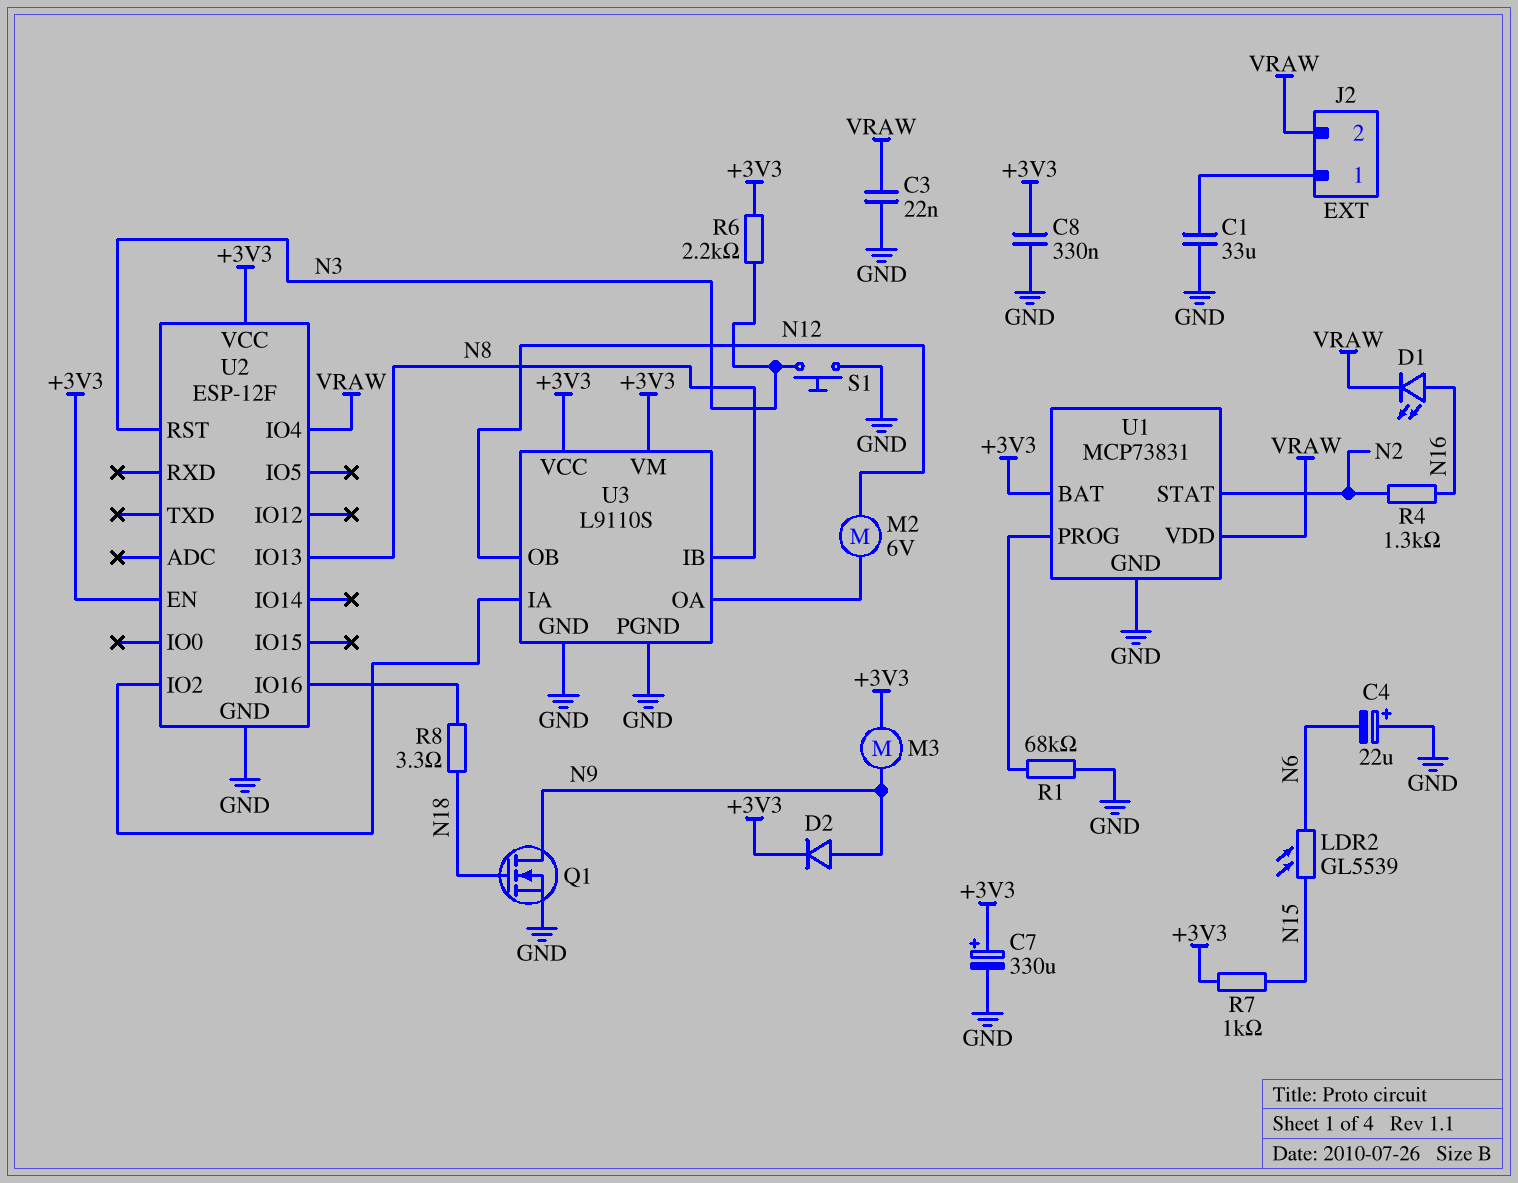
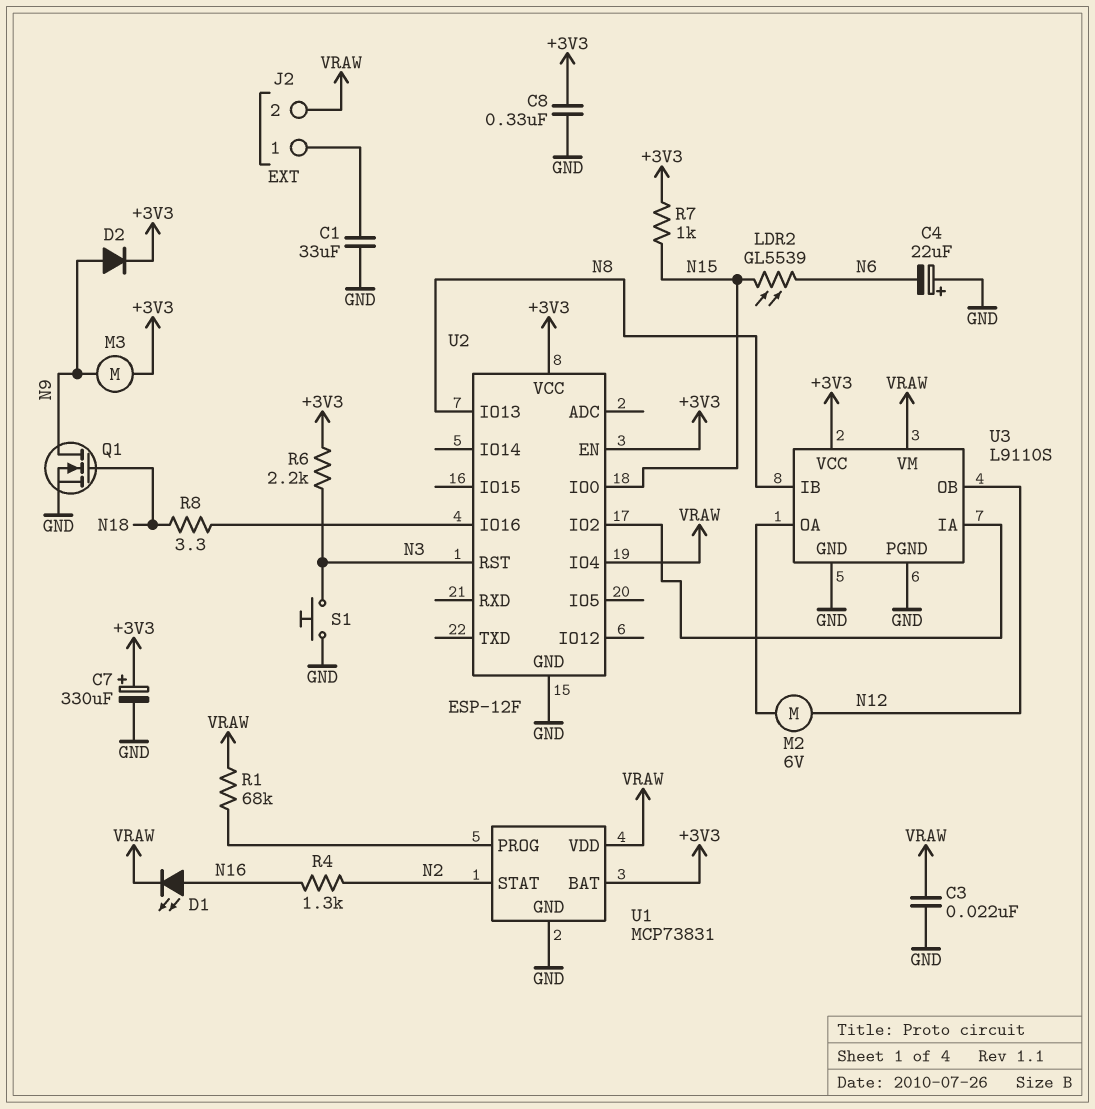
R1: 68k (GND, U1/PROG) -> 68k (U1/PROG, VRAW)
U2 pin IO0: none -> N15
U3 pin VM: +3V3 -> VRAW

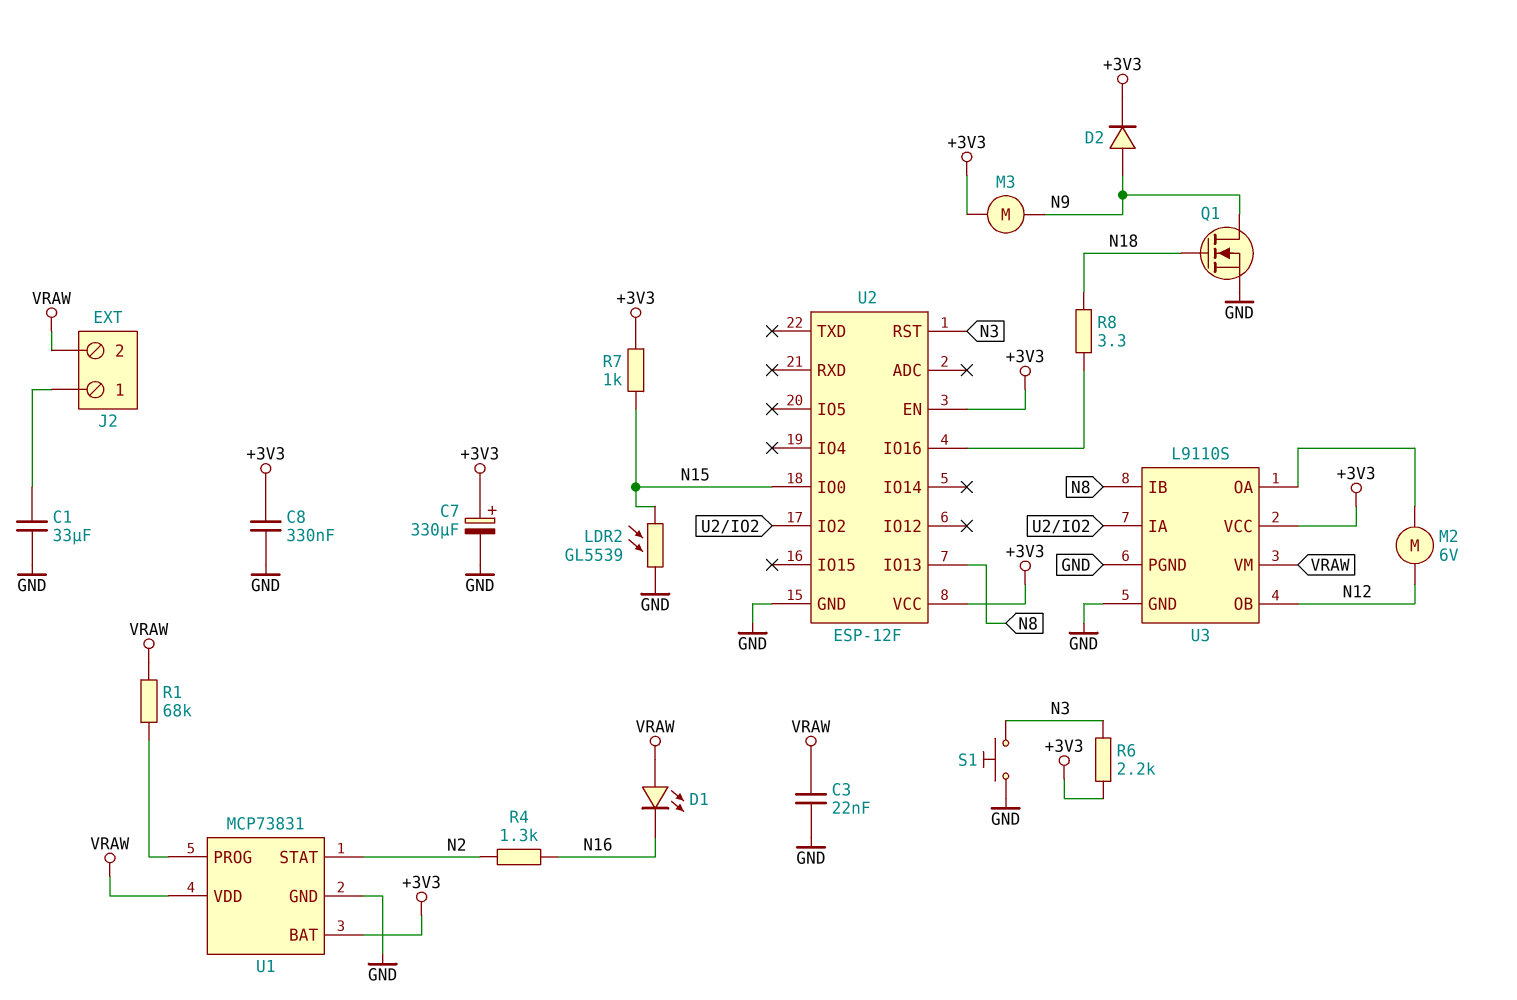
C4: 22uF (plus GND, minus N6) -> none
D1: LED (A N16, K VRAW) -> LED (A VRAW, K N16)
LDR2: GL5539 (N6, N15) -> GL5539 (GND, N15)
U2 pin IO4: VRAW -> none

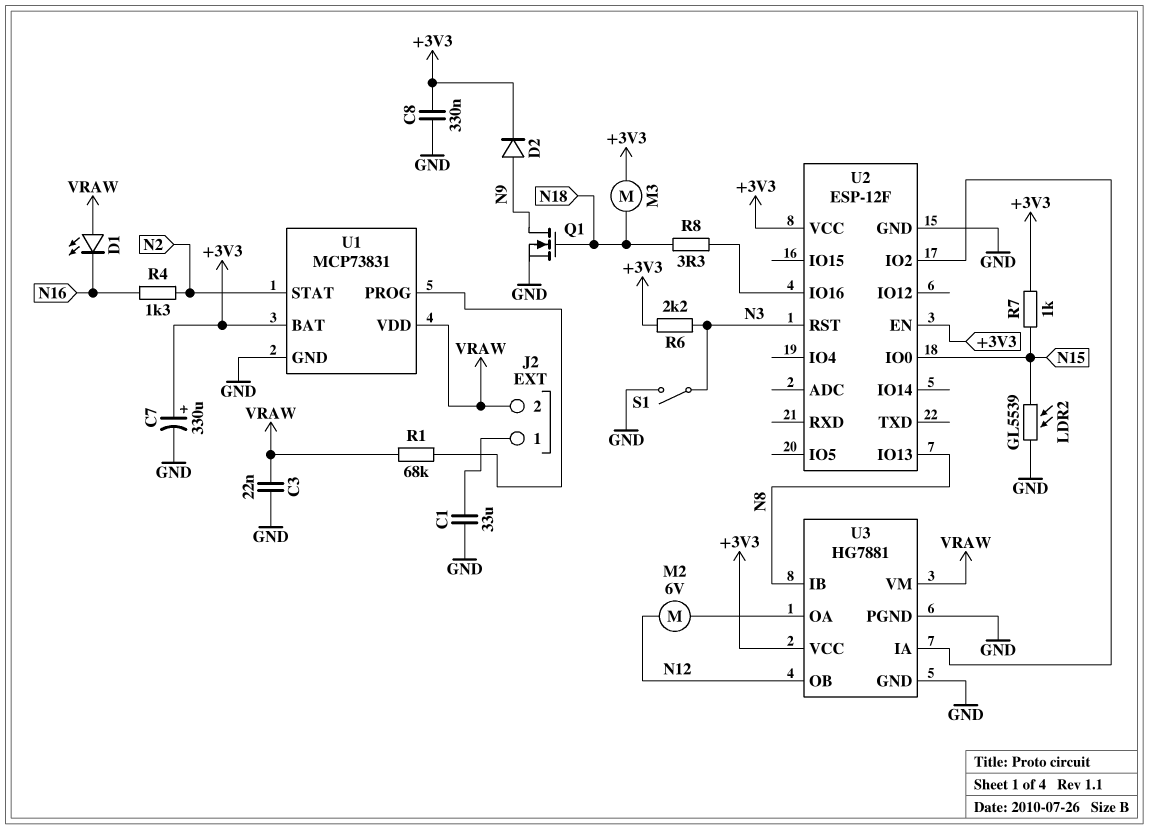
M3: motor (+3V3, N9) -> motor (+3V3, N18)
S1: button (GND, N3) -> switch (GND, N3)
U3: L9110S -> HG7881

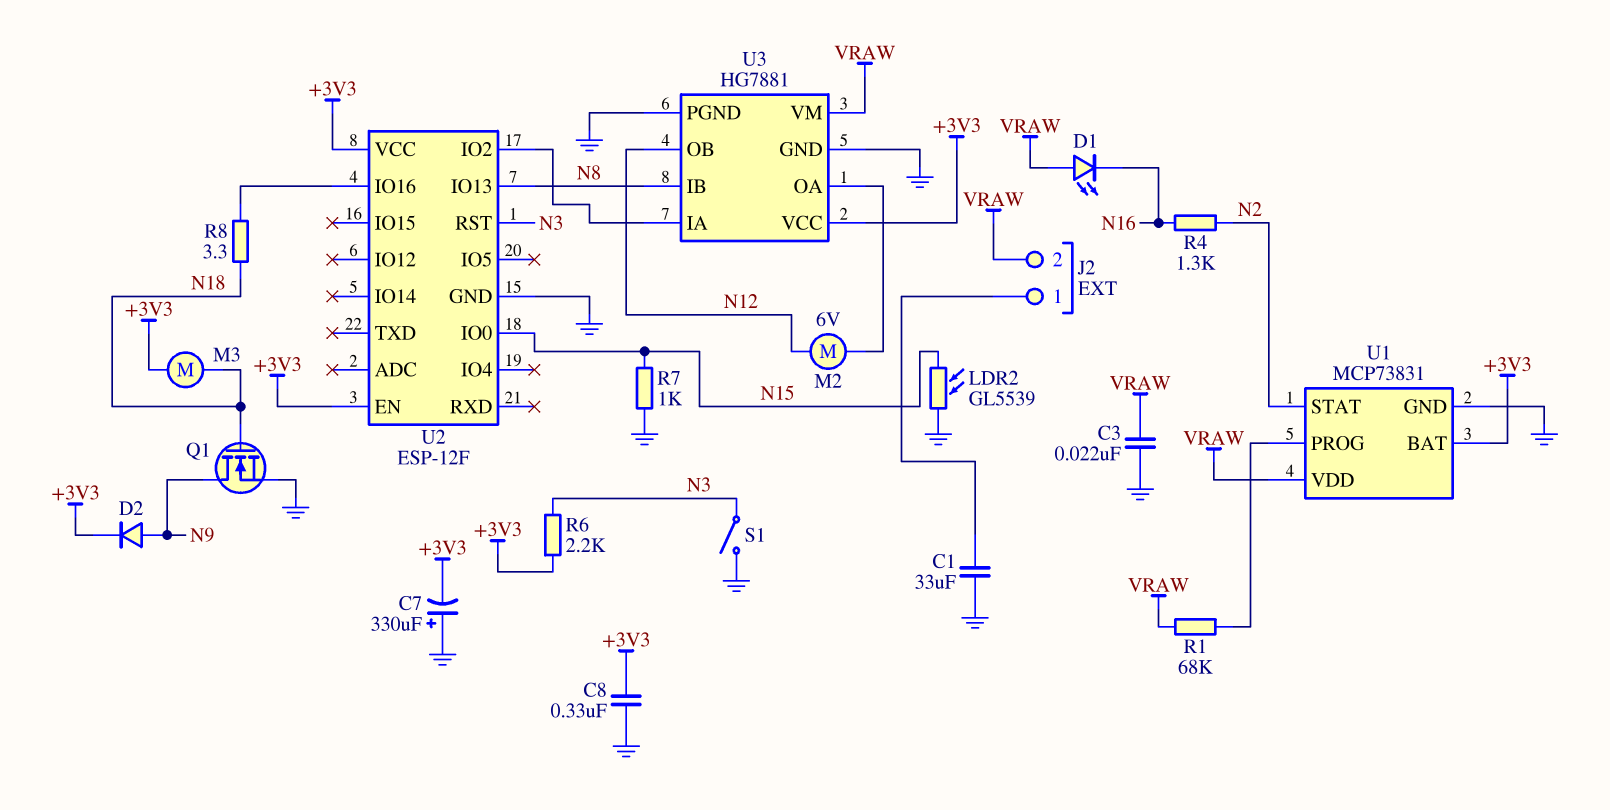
C7: 330uF (plus +3V3, minus GND) -> 330uF (plus GND, minus +3V3)
R7: 1k (+3V3, N15) -> 1k (GND, N15)

